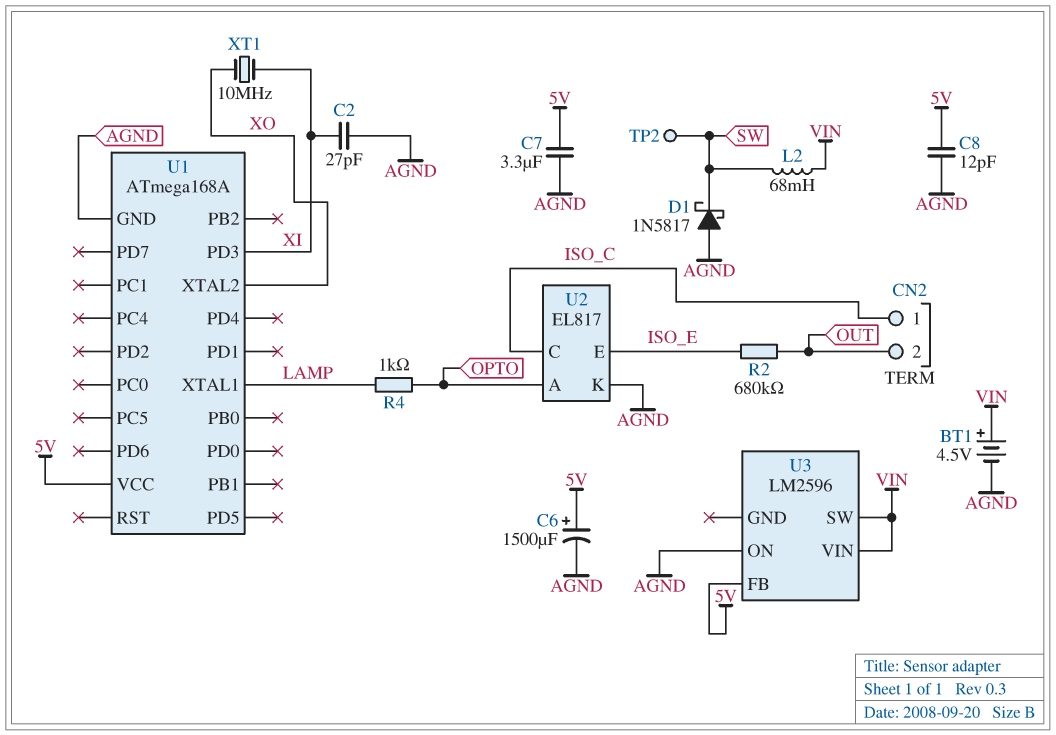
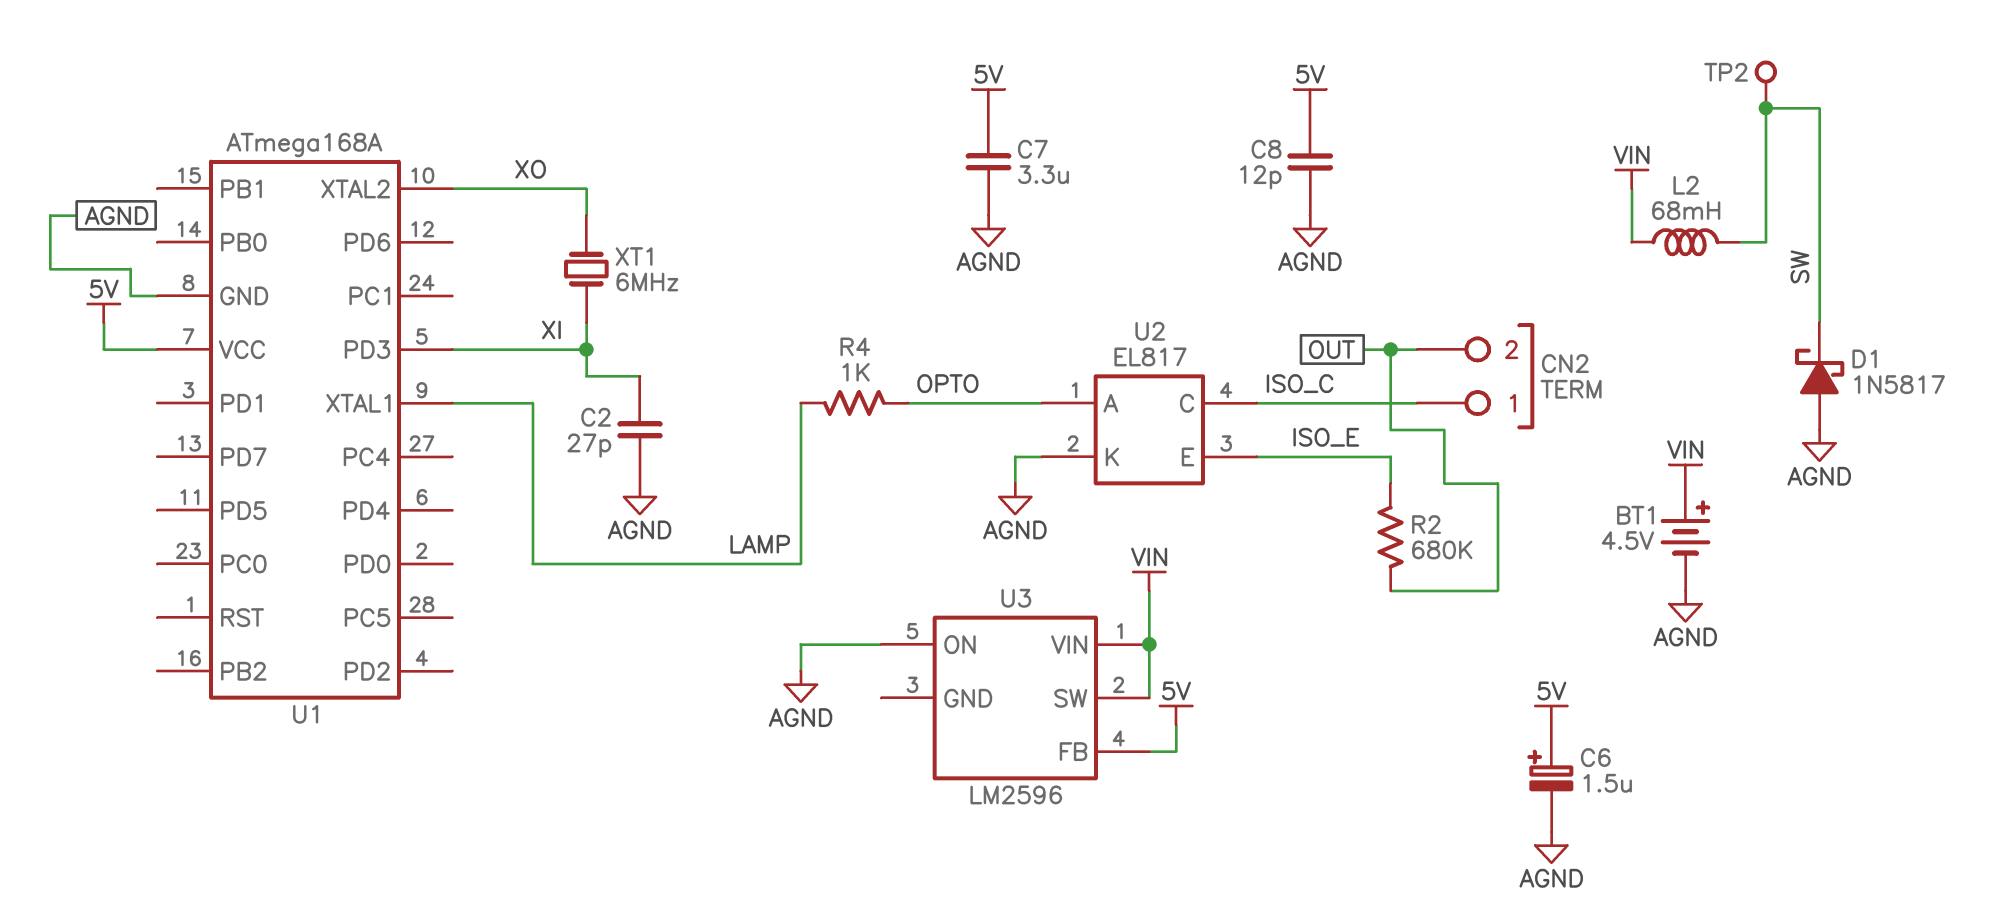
C6: 1500uF (plus 5V, minus AGND) -> 1.5uF (plus 5V, minus AGND)
XT1: 10MHz (XI, XO) -> 6MHz (XI, XO)

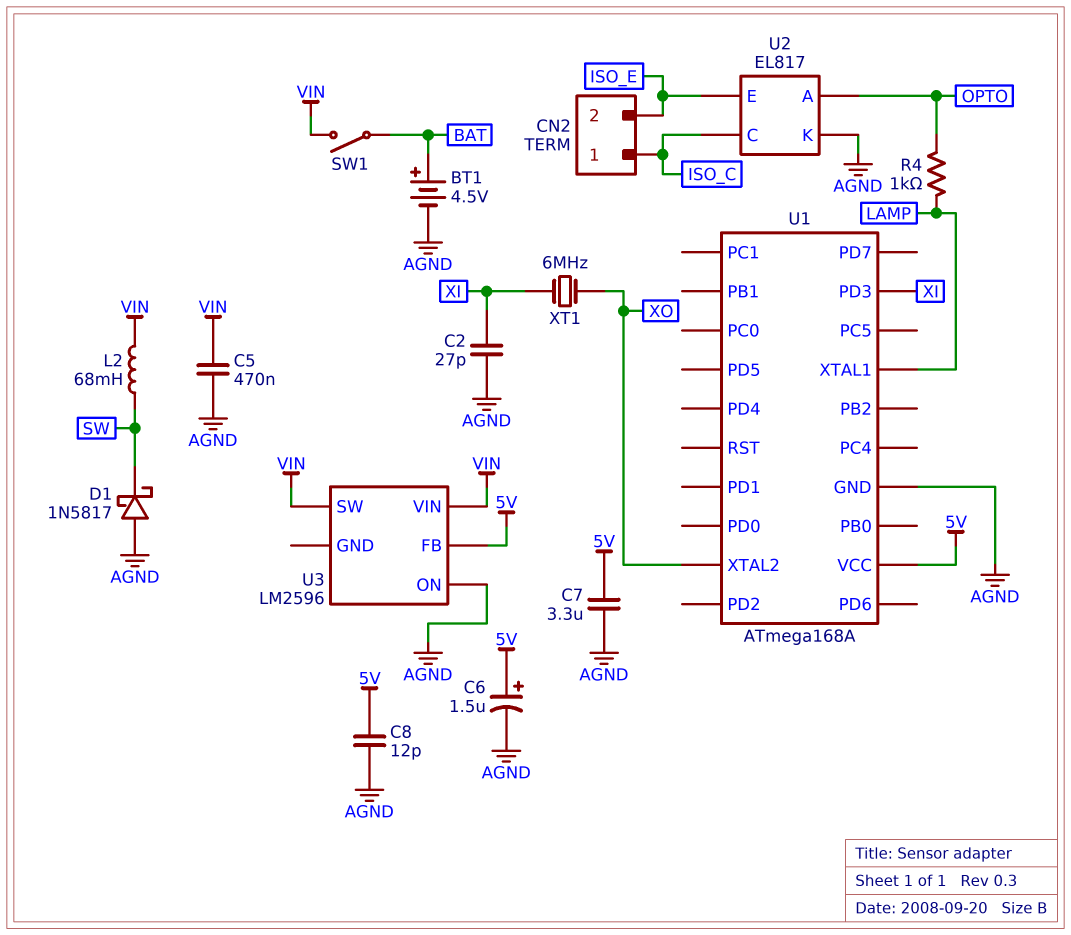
BT1: 4.5V (plus VIN, minus AGND) -> 4.5V (plus BAT, minus AGND)
C5: none -> 470nF (AGND, VIN)
CN2 pin 2: OUT -> ISO_E
R2: 680k (ISO_E, OUT) -> none
SW1: none -> switch (BAT, VIN)
TP2: test point (SW) -> none

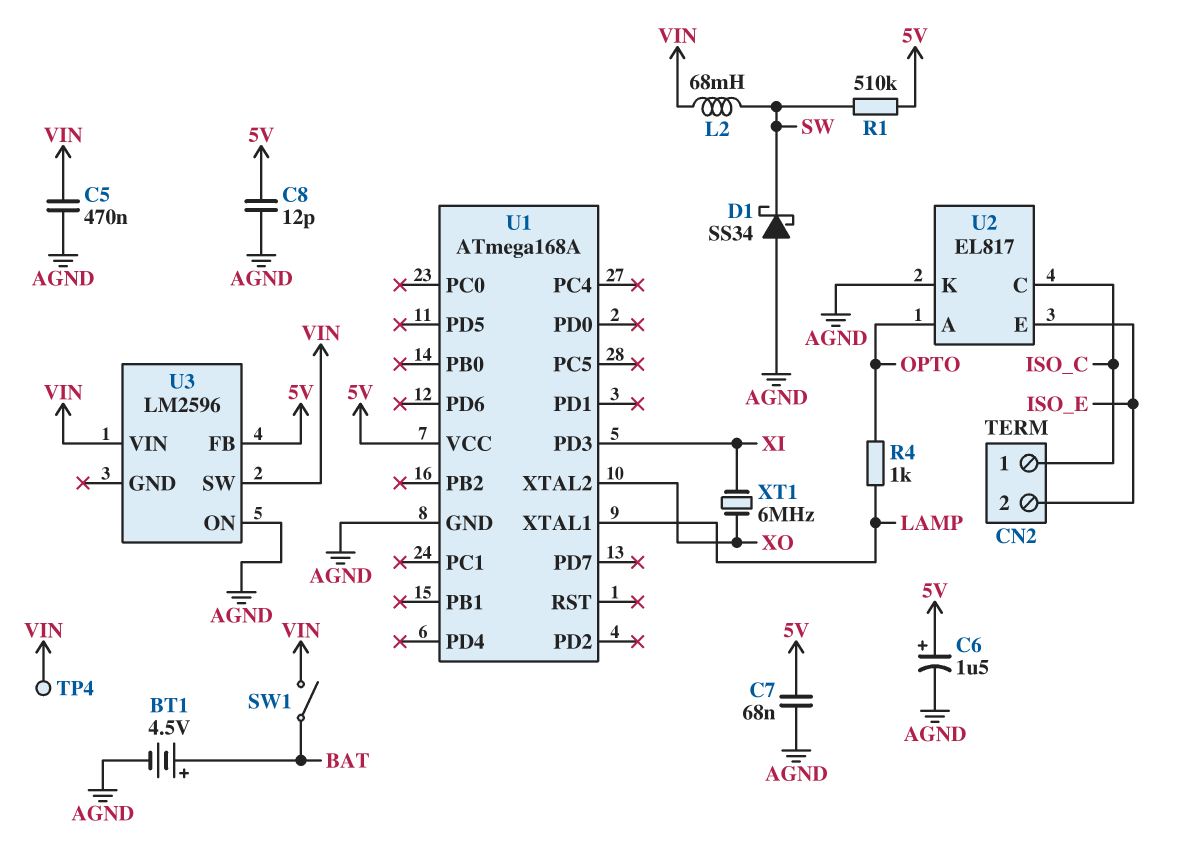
C2: 27pF (AGND, XI) -> none
C7: 3.3uF (5V, AGND) -> 68nF (5V, AGND)
D1: schottky 1N5817 (A AGND, K SW) -> schottky SS34 (A AGND, K SW)
R1: none -> 510k (5V, SW)
TP4: none -> test point (VIN)

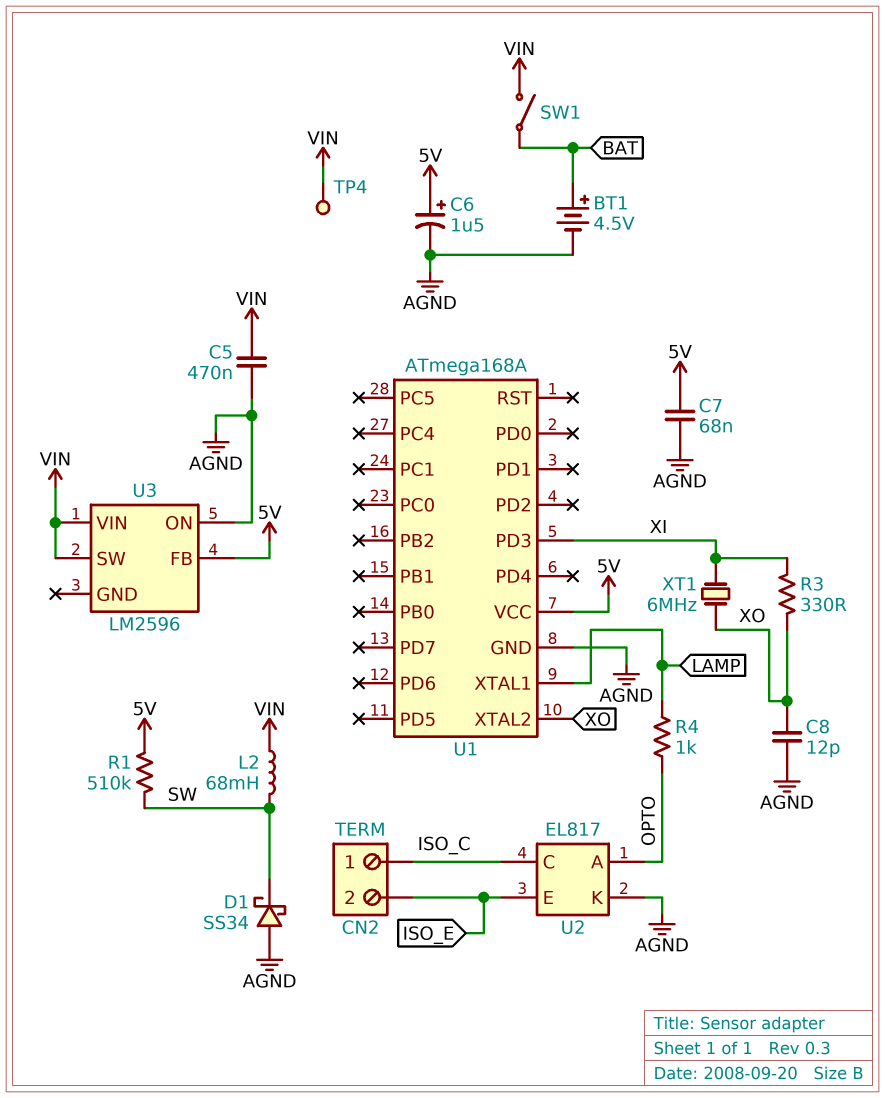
C8: 12pF (5V, AGND) -> 12pF (AGND, XO)
R3: none -> 330 (XI, XO)

